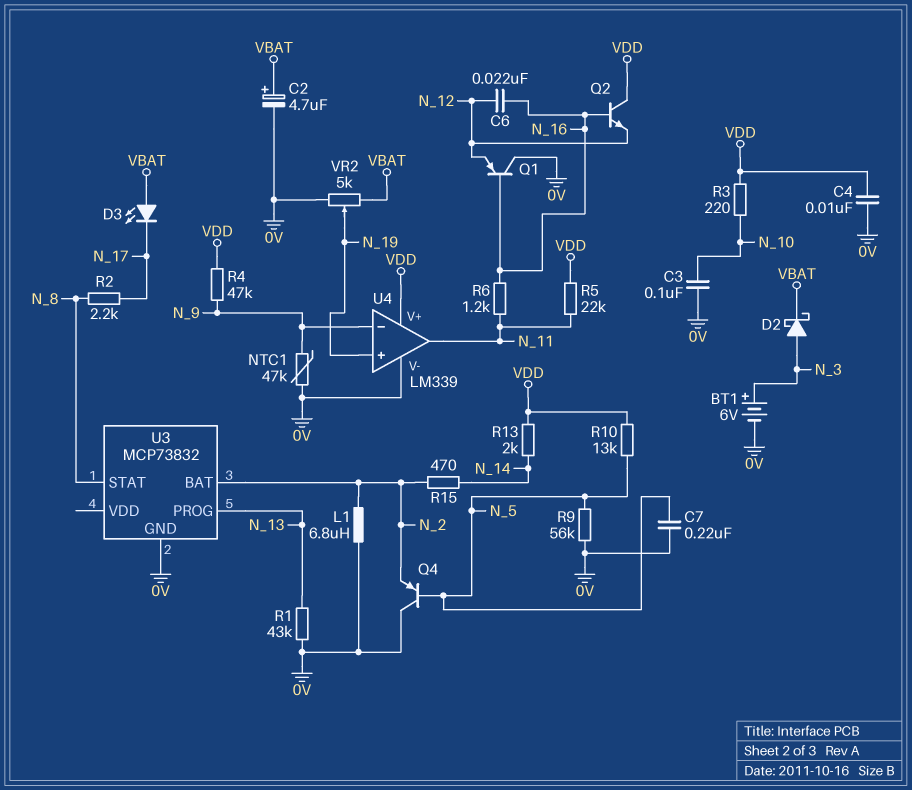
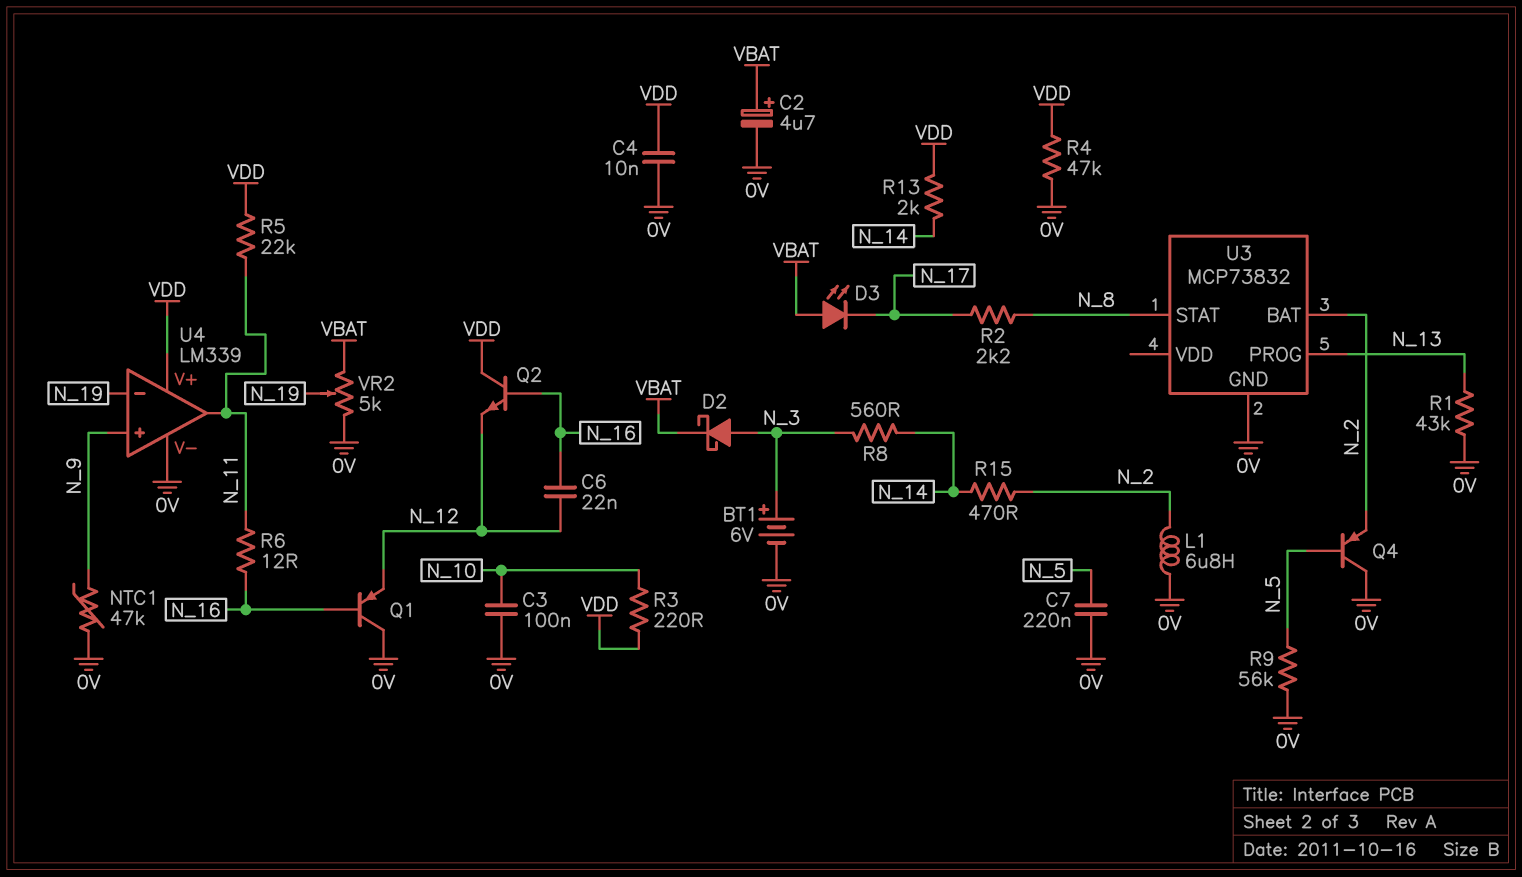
R4: 47k (N_9, VDD) -> 47k (0V, VDD)
R6: 1.2k (N_11, N_16) -> 12 (N_11, N_16)
R8: none -> 560 (N_3, N_14)
R10: 13k (N_5, VDD) -> none
U4 pin in+: N_19 -> N_9
U4 pin in-: N_9 -> N_19

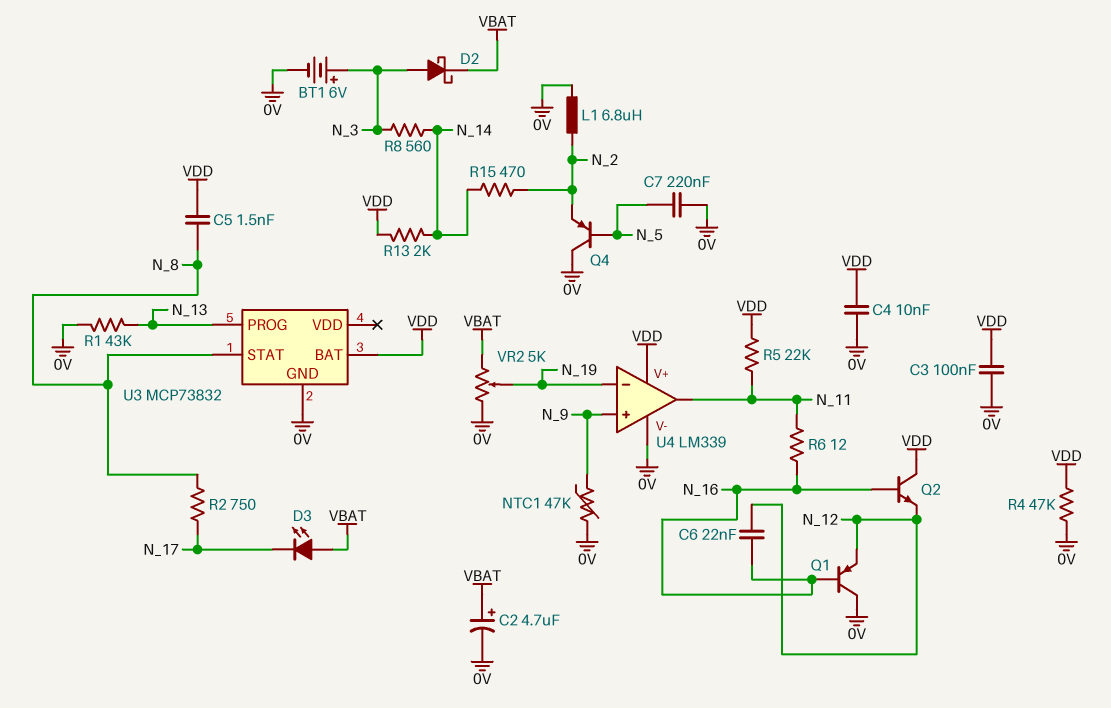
C3: 100nF (0V, N_10) -> 100nF (0V, VDD)
C5: none -> 1.5nF (N_8, VDD)
R2: 2.2k (N_8, N_17) -> 750 (N_8, N_17)
R3: 220 (N_10, VDD) -> none
R9: 56k (0V, N_5) -> none
U3 pin BAT: N_2 -> VDD

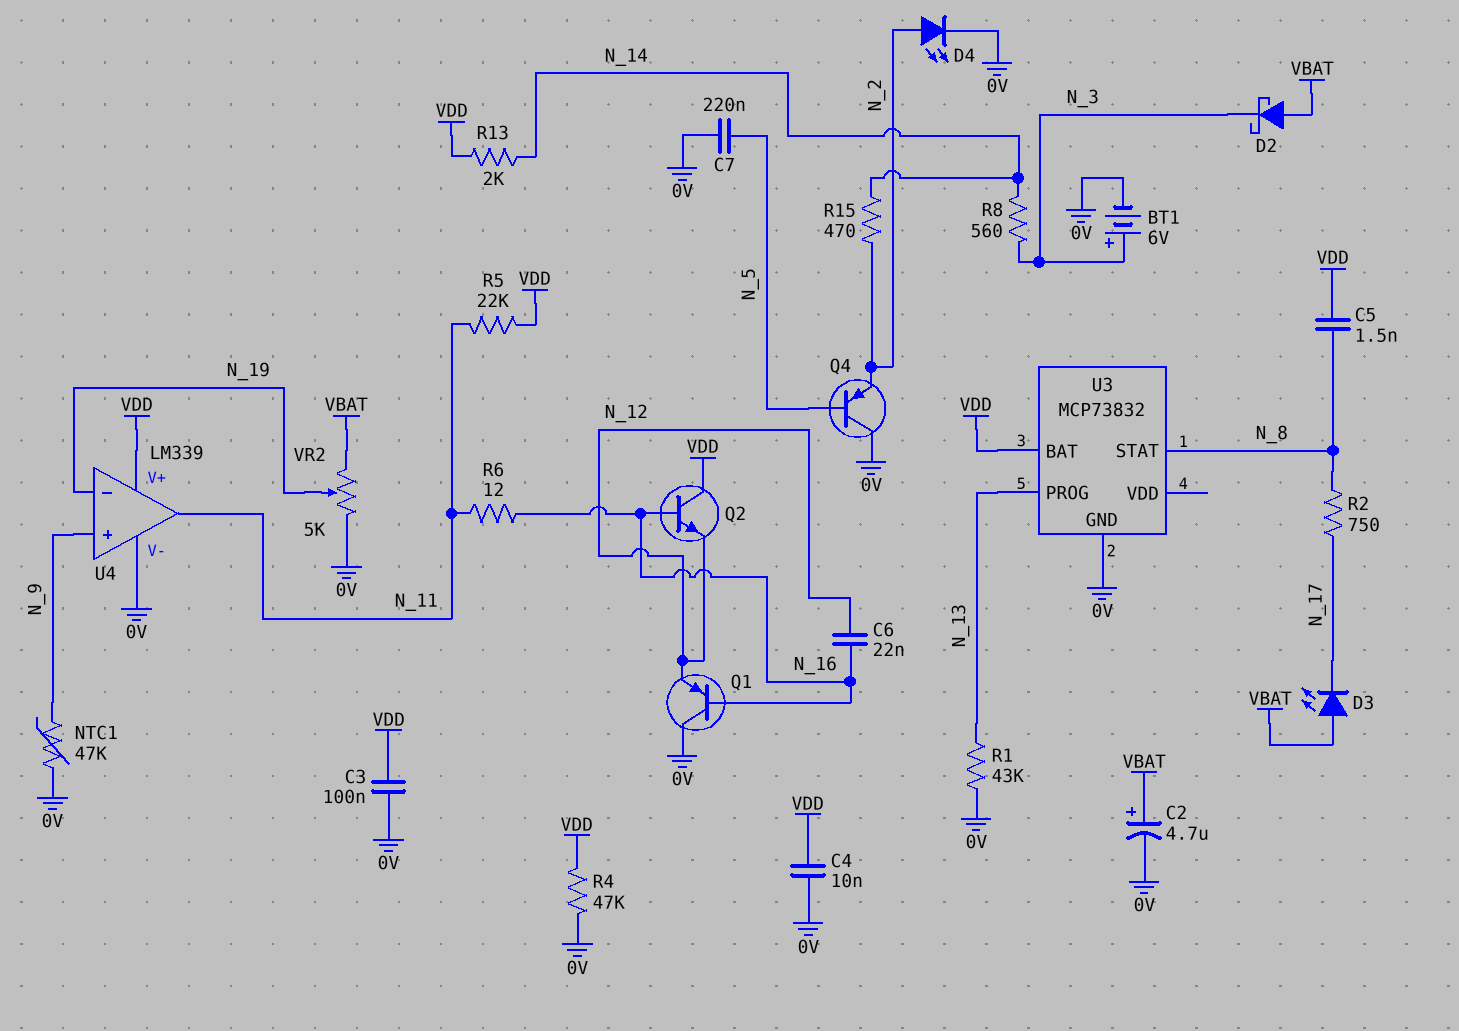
D2: schottky (A N_3, K VBAT) -> schottky (A VBAT, K N_3)
D4: none -> LED (A N_2, K 0V)
L1: 6.8uH (0V, N_2) -> none

